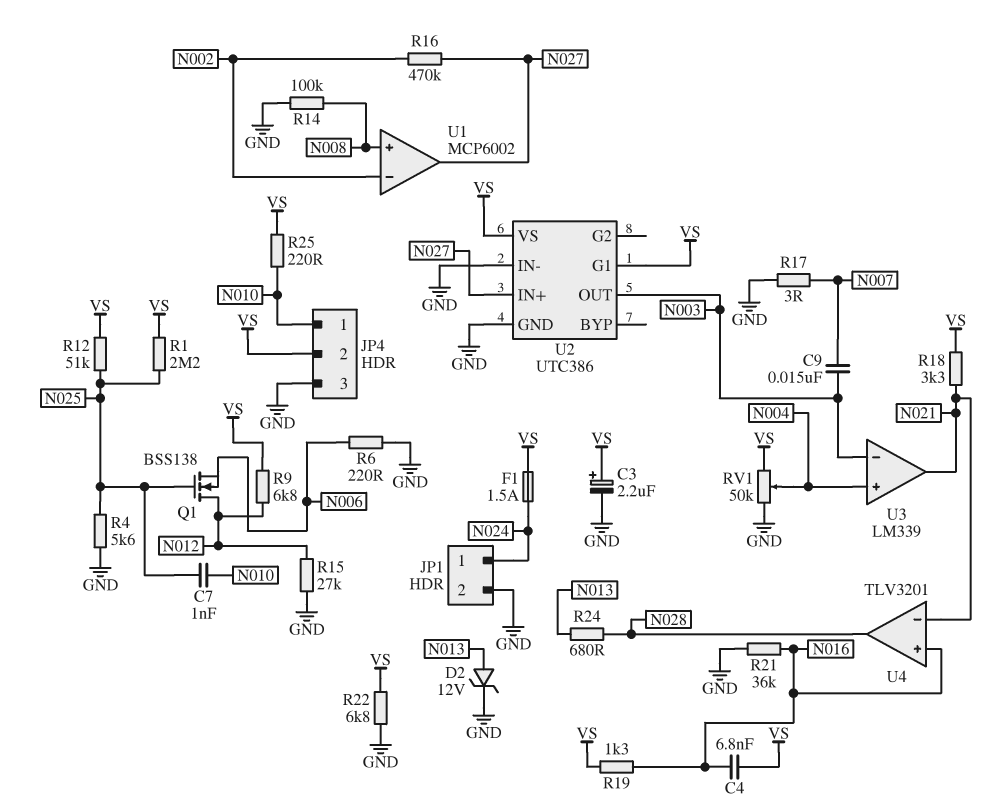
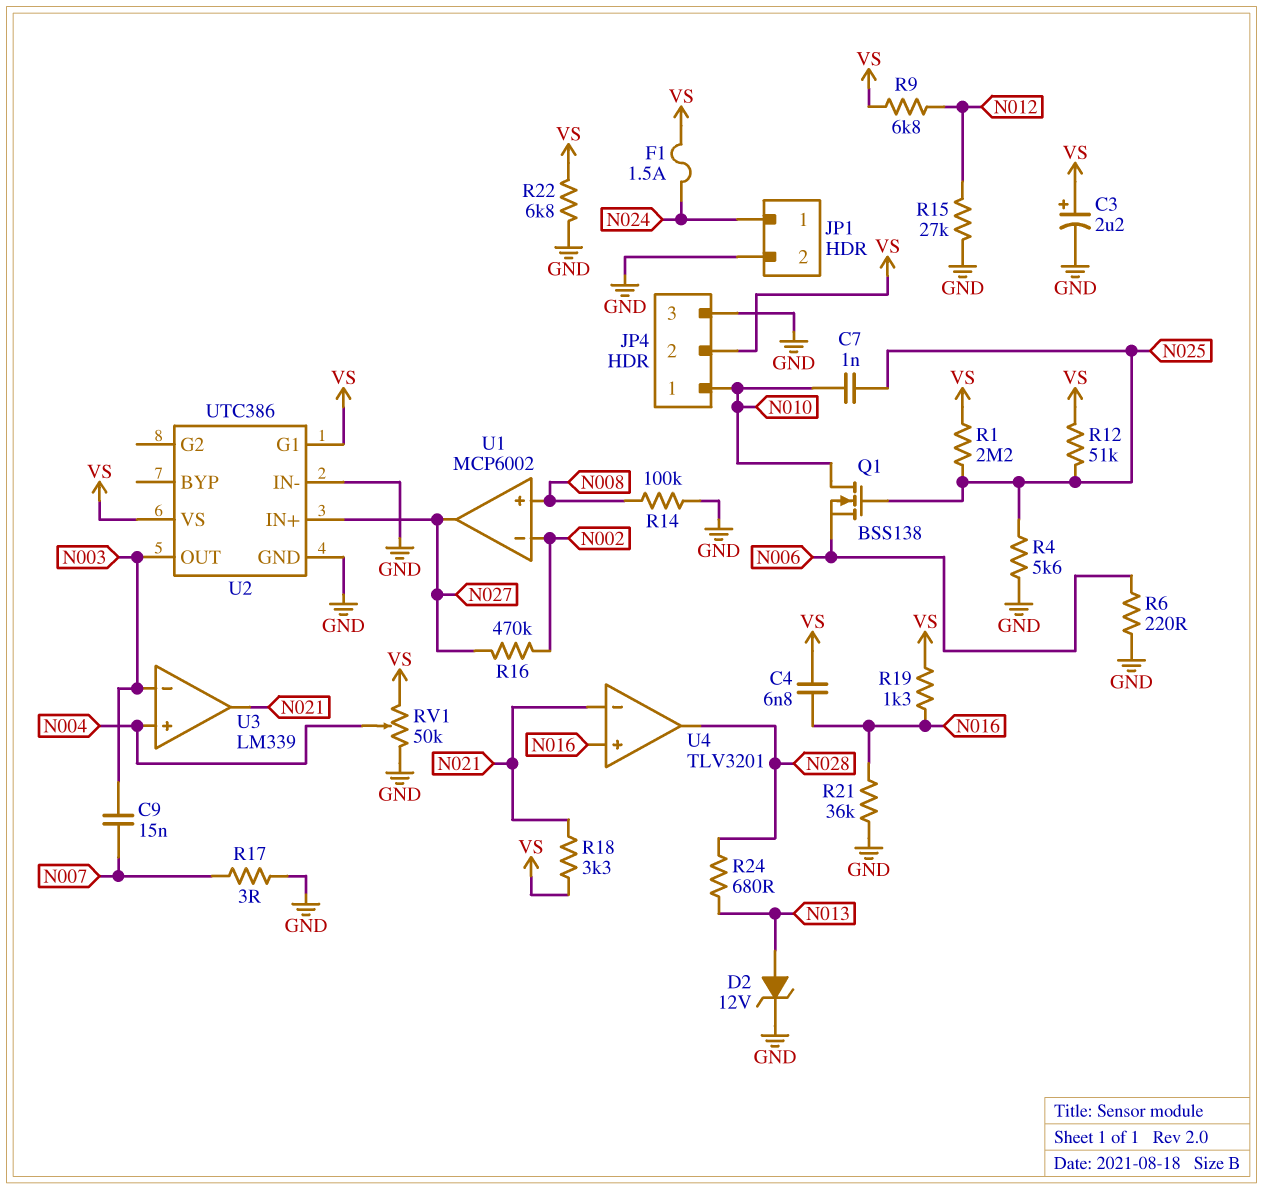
Q1: NMOS BSS138 (G N025, D N012, S N006) -> NMOS BSS138 (G N025, D N010, S N006)
R25: 220 (N010, VS) -> none

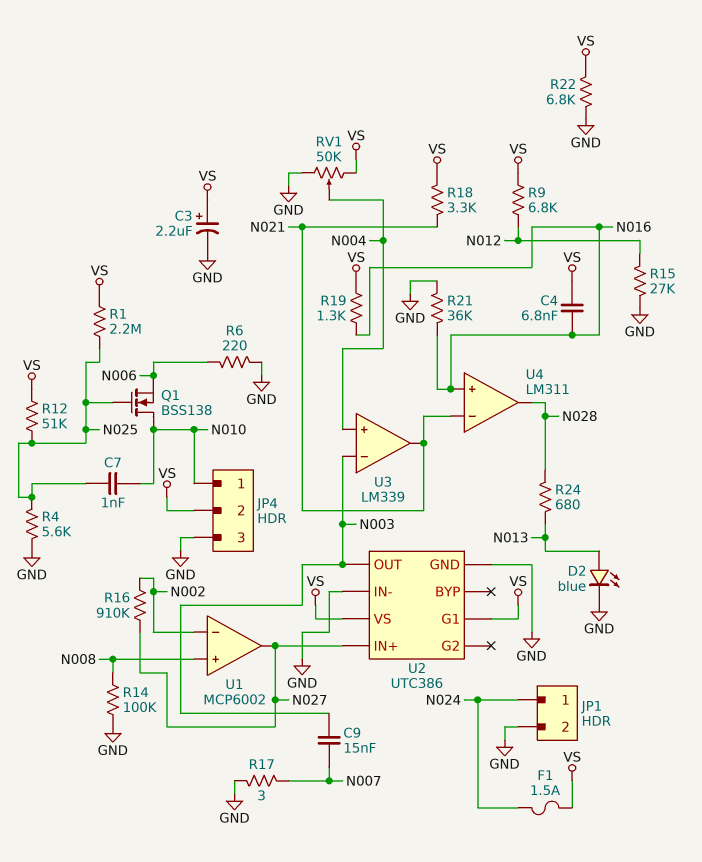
D2: zener 12V (A N013, K GND) -> LED blue (A N013, K GND)
R16: 470k (N002, N027) -> 910k (N002, N027)
U4: TLV3201 -> LM311

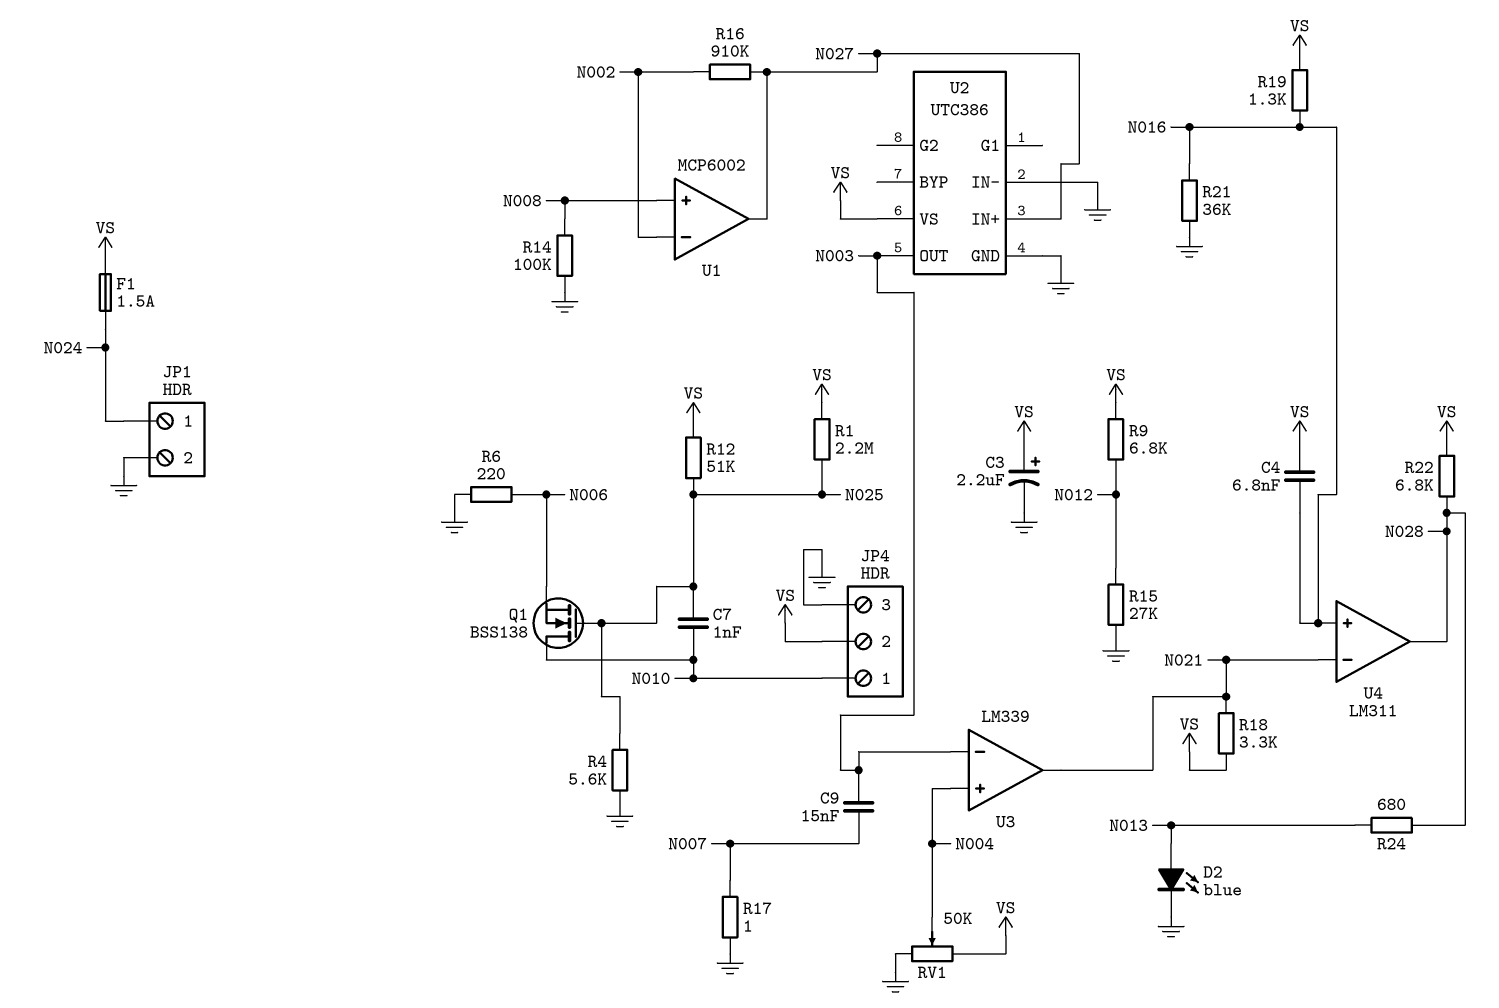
R17: 3 (GND, N007) -> 1 (GND, N007)
R22: 6.8k (GND, VS) -> 6.8k (N028, VS)
U2 pin G1: VS -> none

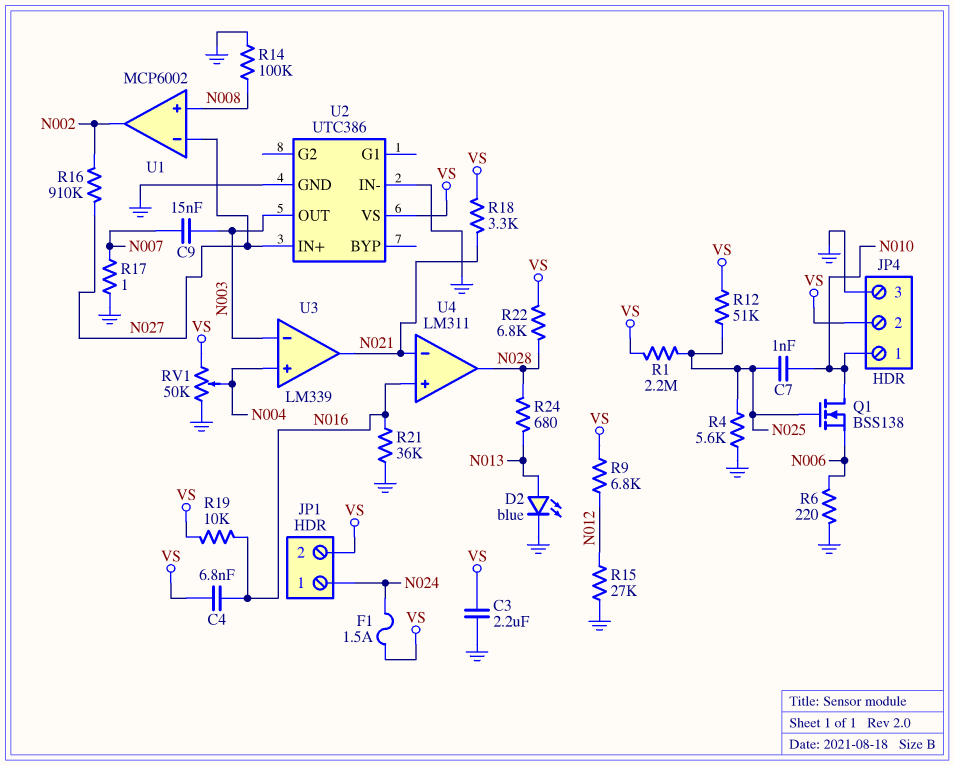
C3: 2.2uF (plus VS, minus GND) -> 2.2uF (GND, VS)
JP1 pin 2: GND -> VS
R19: 1.3k (N016, VS) -> 10k (N016, VS)
U1 pin in-: N002 -> N027
U1 pin out: N027 -> N002

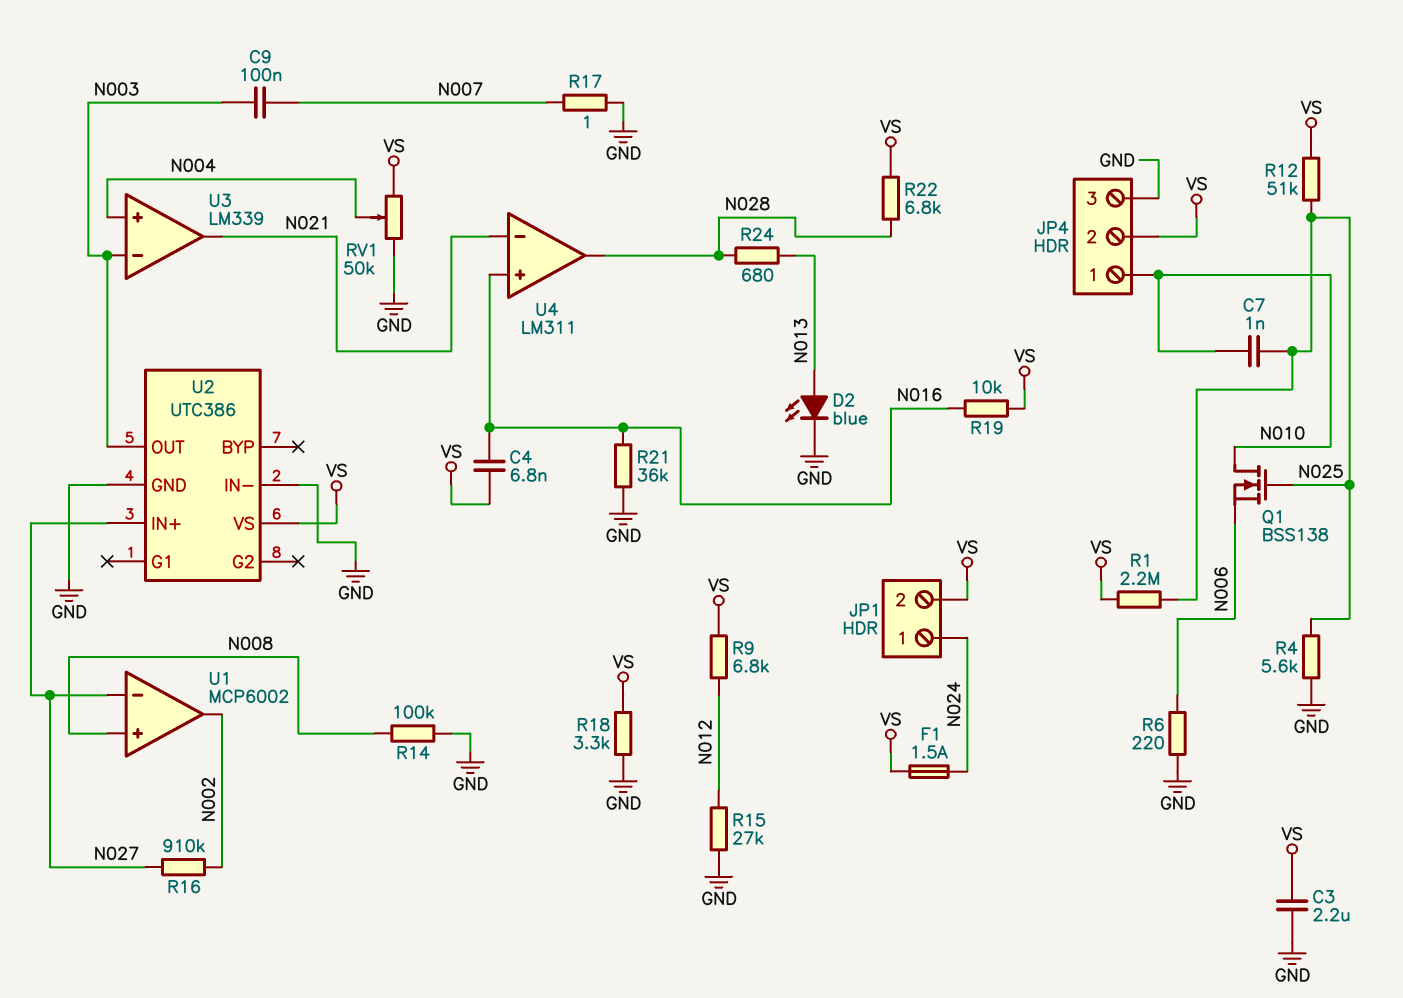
C9: 15nF (N003, N007) -> 100nF (N003, N007)
R18: 3.3k (N021, VS) -> 3.3k (GND, VS)

